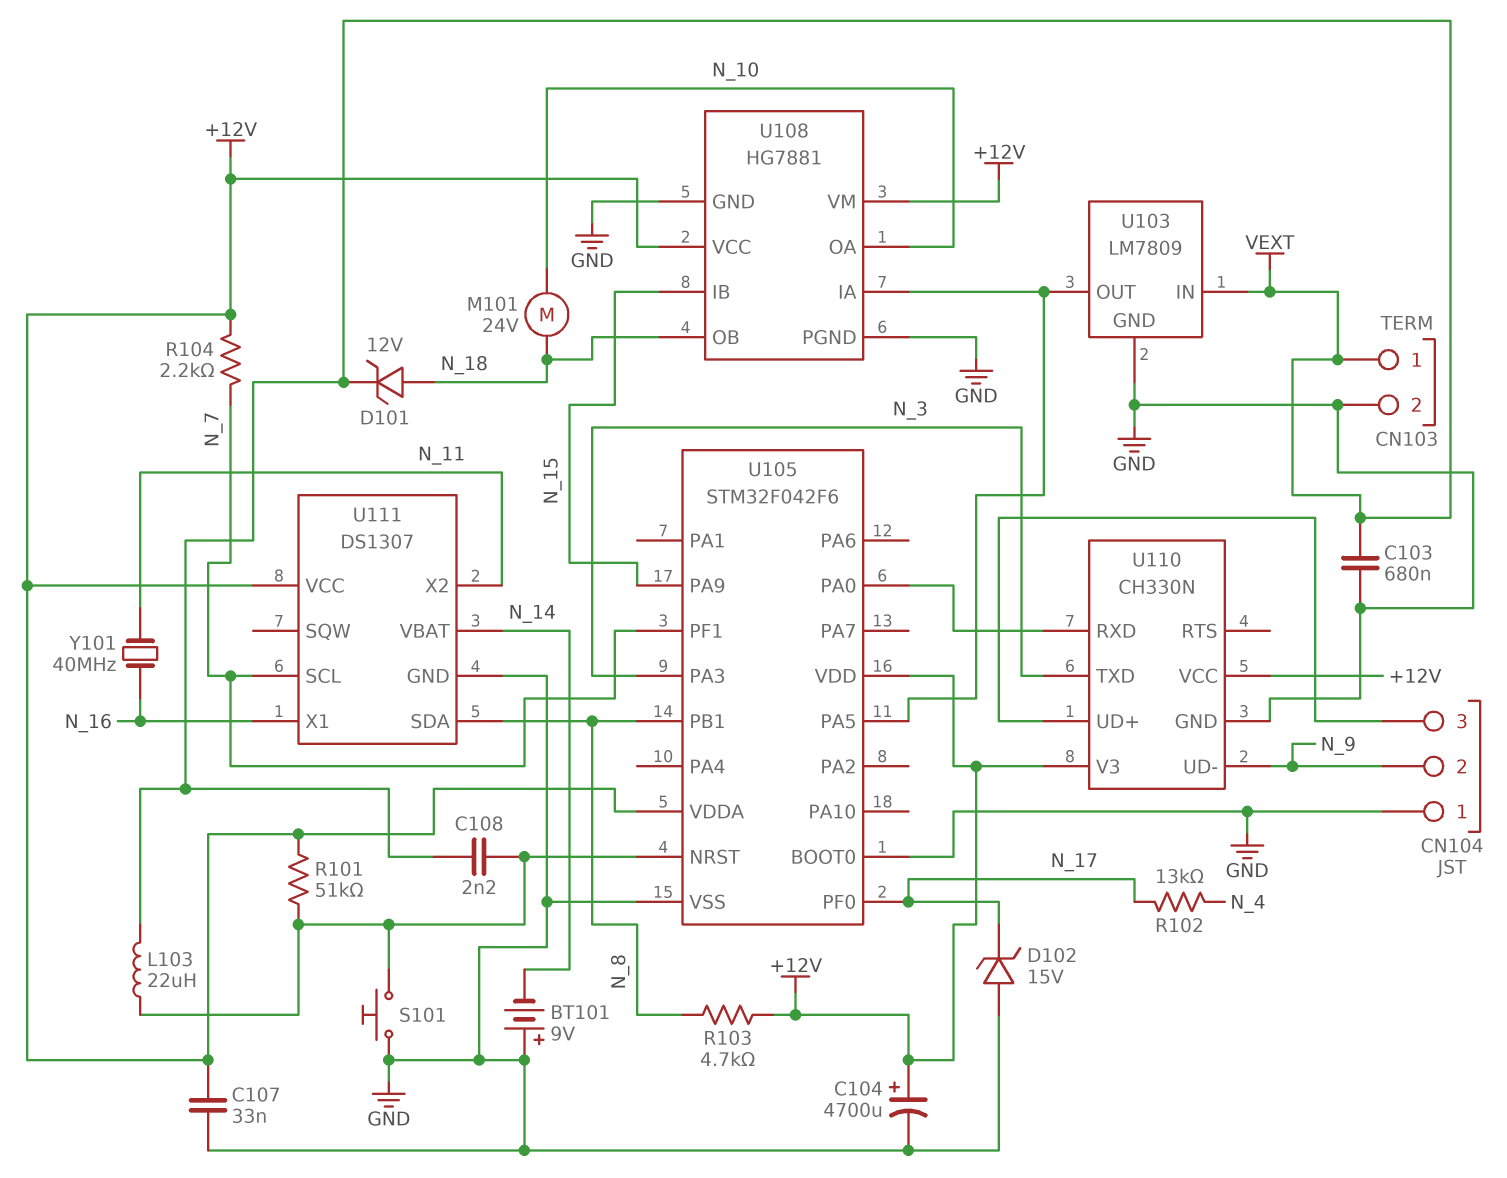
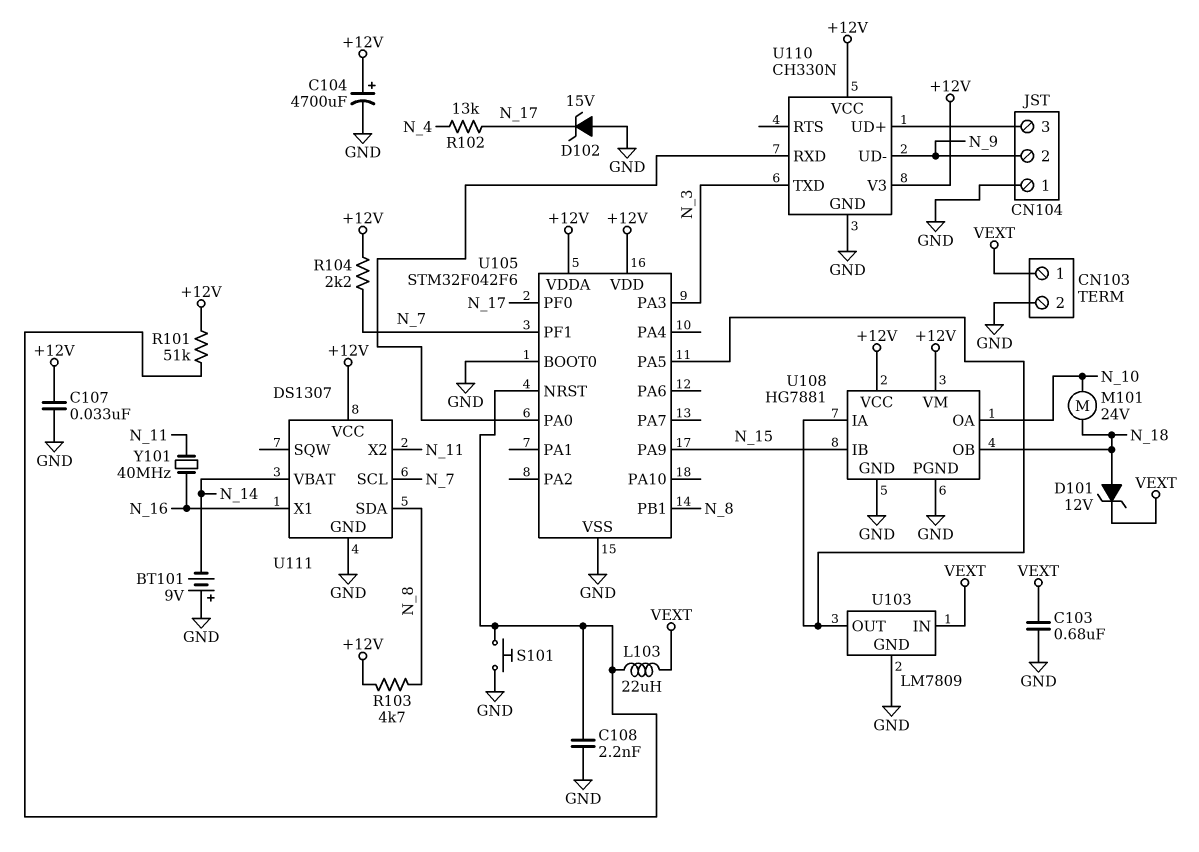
C108: 2.2nF (U105/NRST, VEXT) -> 2.2nF (GND, U105/NRST)

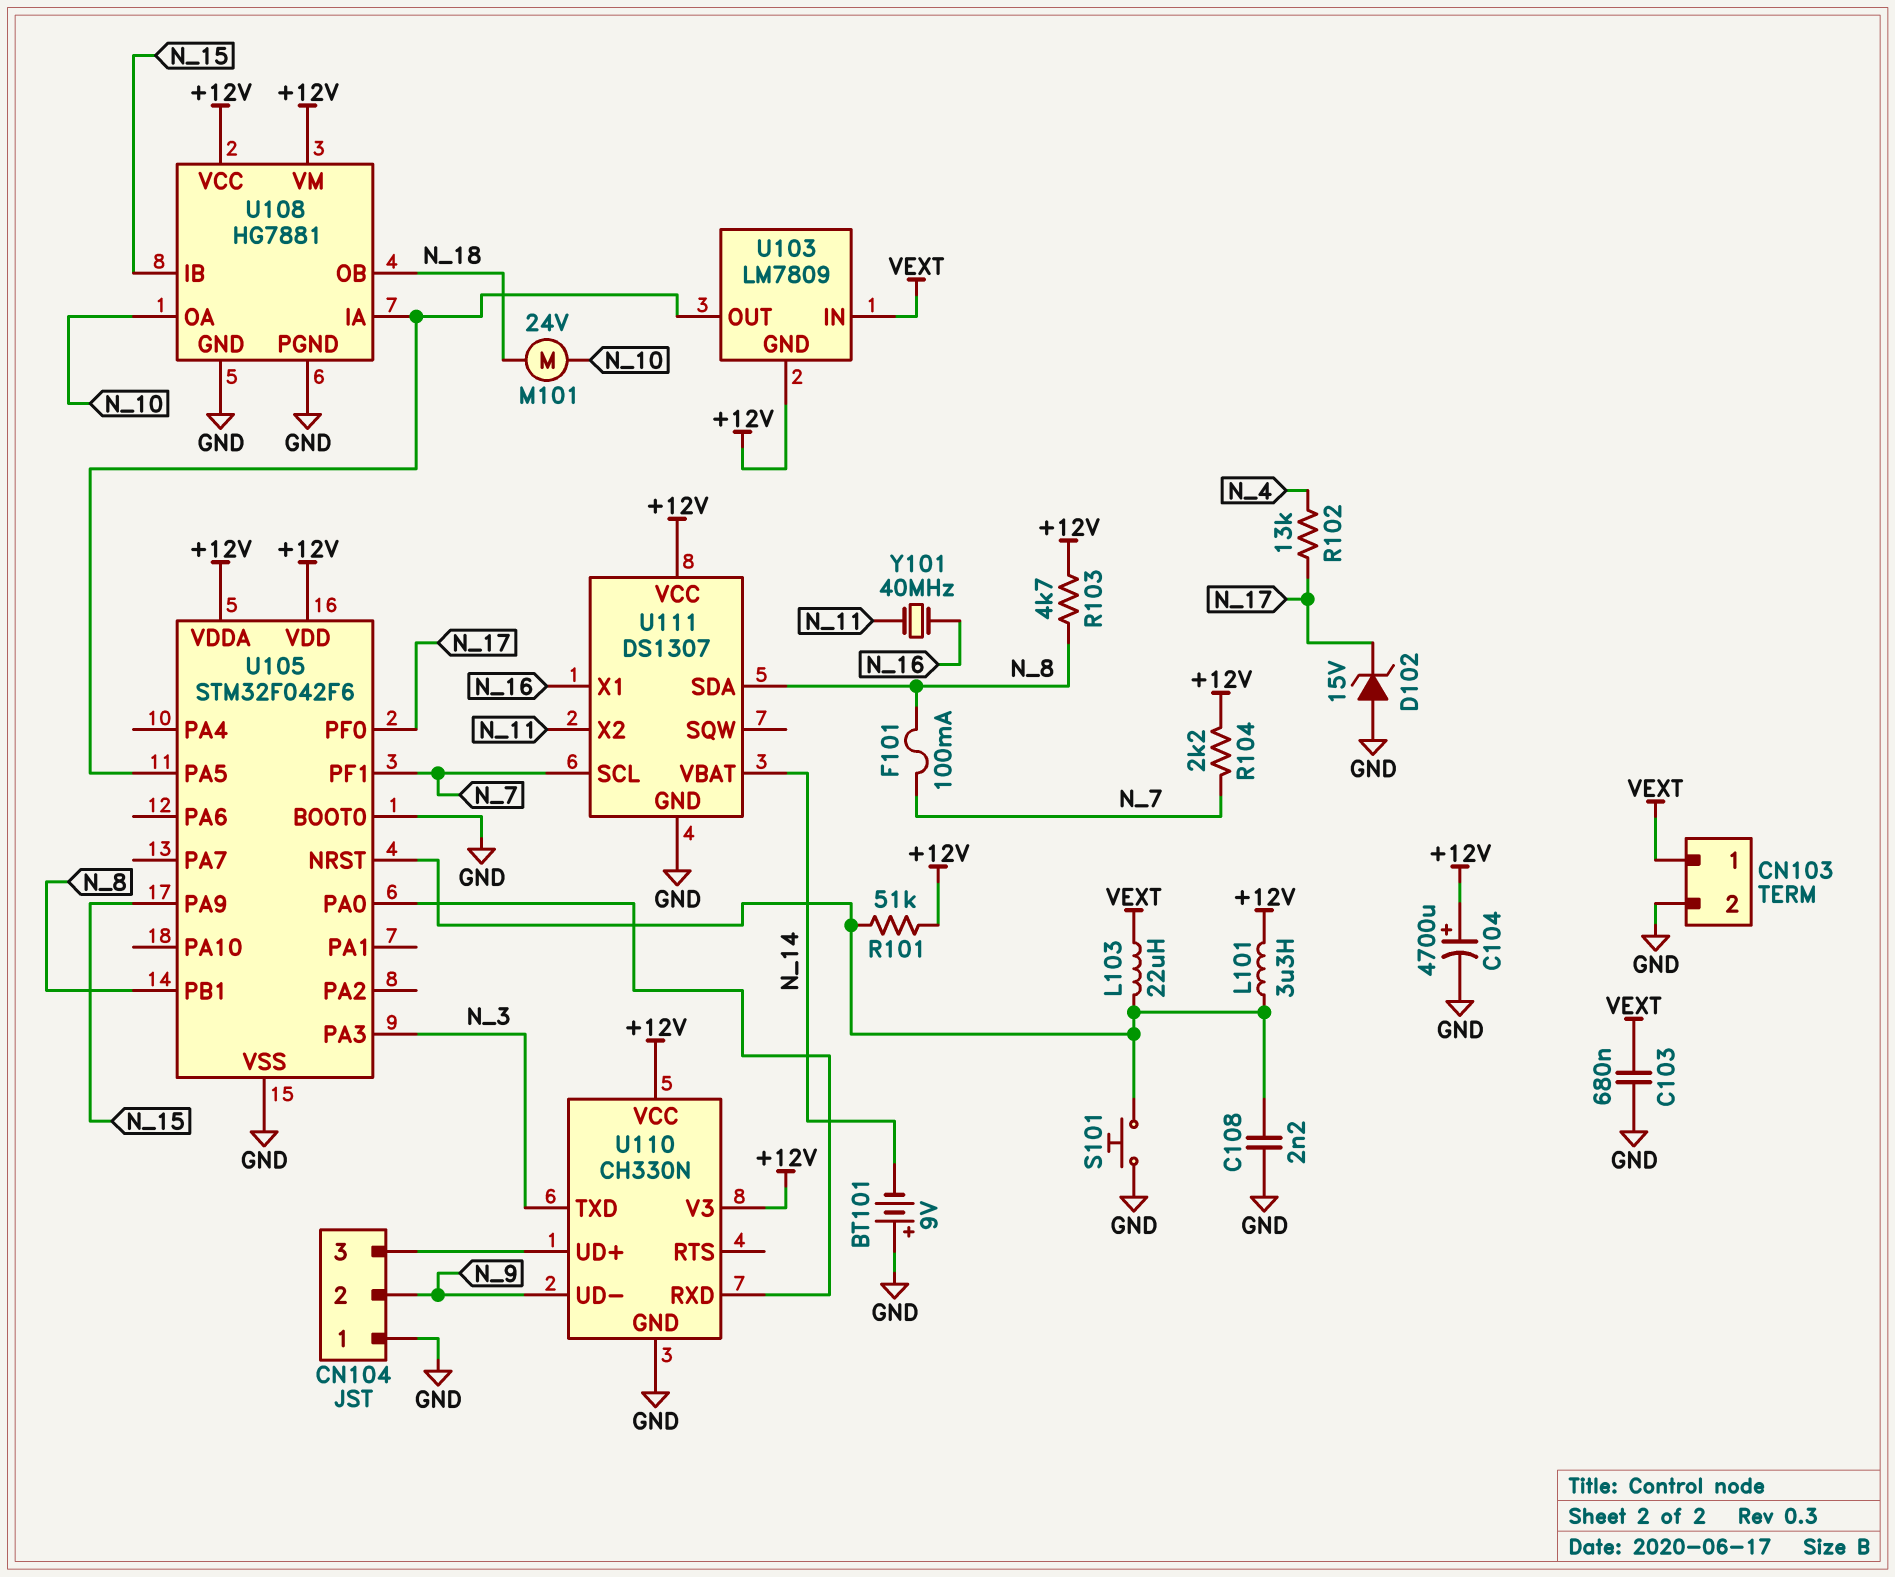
C107: 33nF (+12V, GND) -> none
D101: zener 12V (A N_18, K VEXT) -> none
F101: none -> 100mA (N_7, N_8)
L101: none -> 3.3uH (+12V, U105/NRST)
U103 pin GND: GND -> +12V

